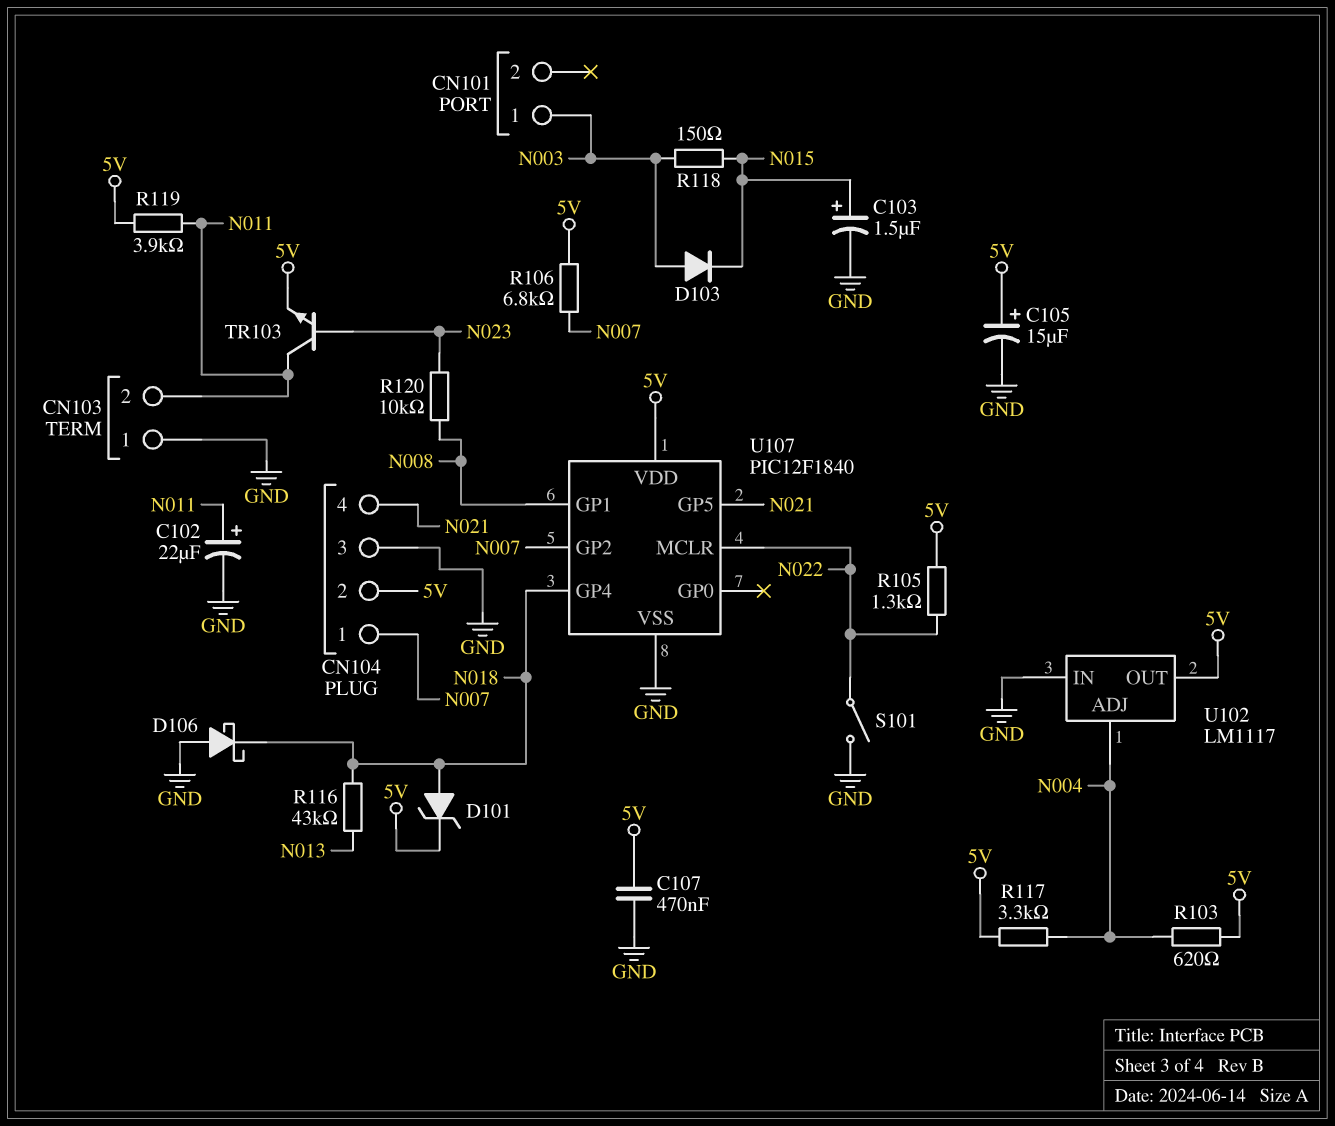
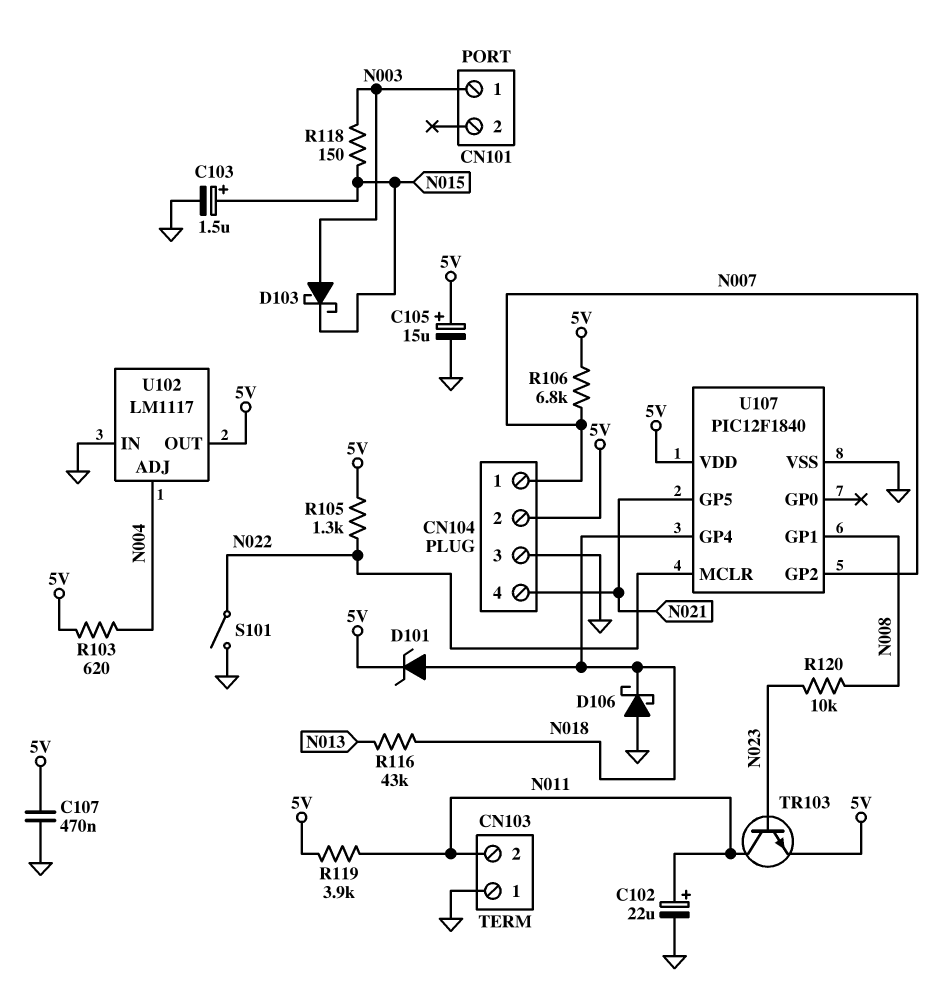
D103: diode (A N003, K N015) -> schottky (A N003, K N015)
R117: 3.3k (5V, N004) -> none

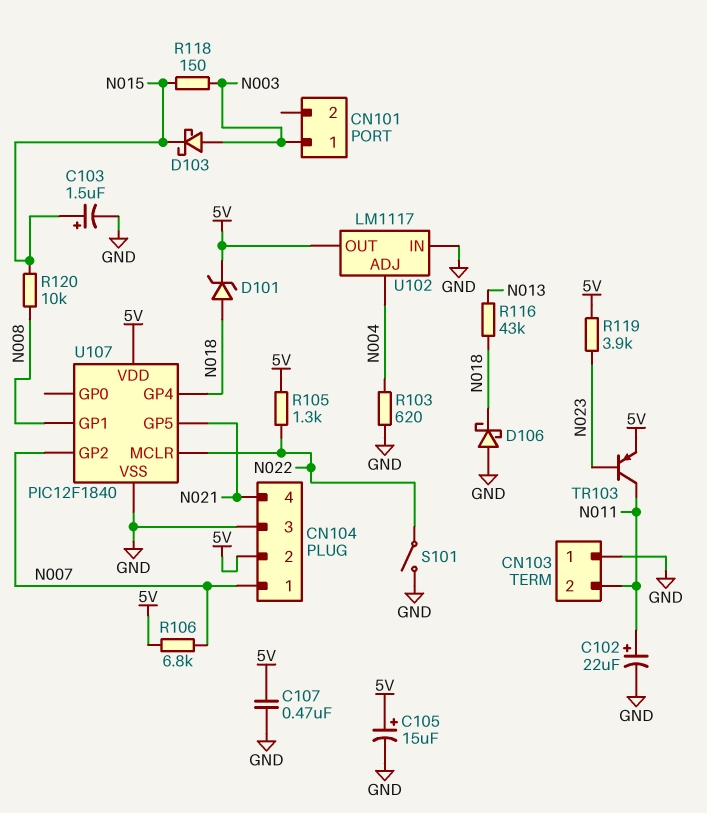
R103: 620 (5V, N004) -> 620 (GND, N004)
R119: 3.9k (5V, N011) -> 3.9k (5V, N023)
R120: 10k (N008, N023) -> 10k (N008, N015)
TR103: NPN (B N023, C N011, E 5V) -> PNP (B N023, C N011, E 5V)

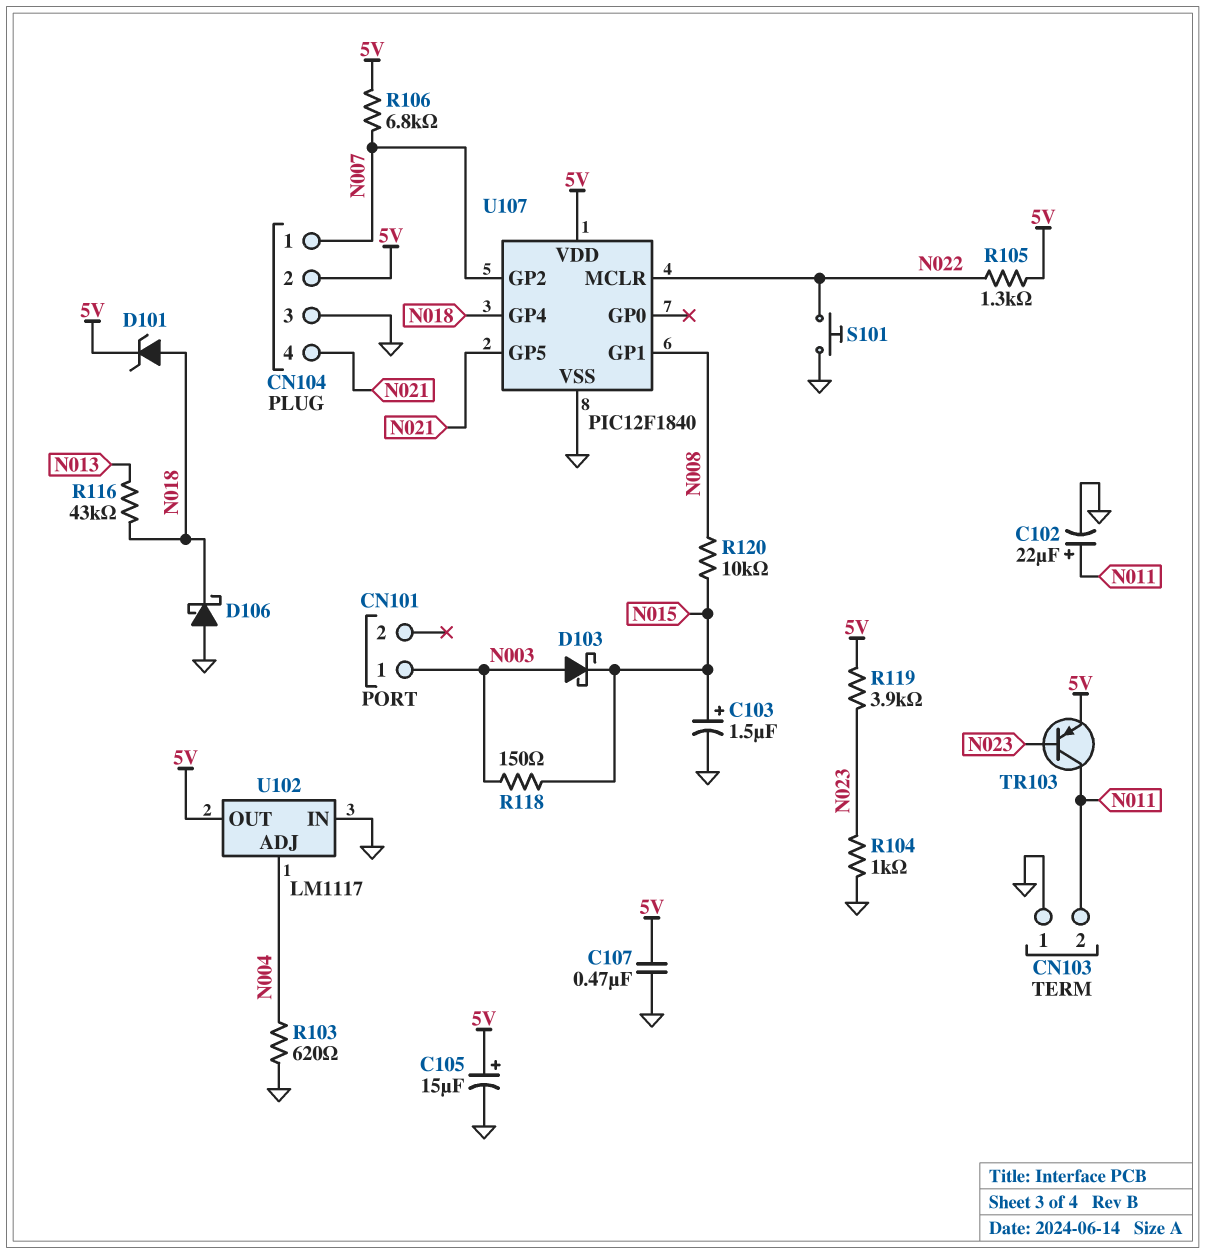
R104: none -> 1k (GND, N023)
S101: switch (GND, N022) -> button (GND, N022)

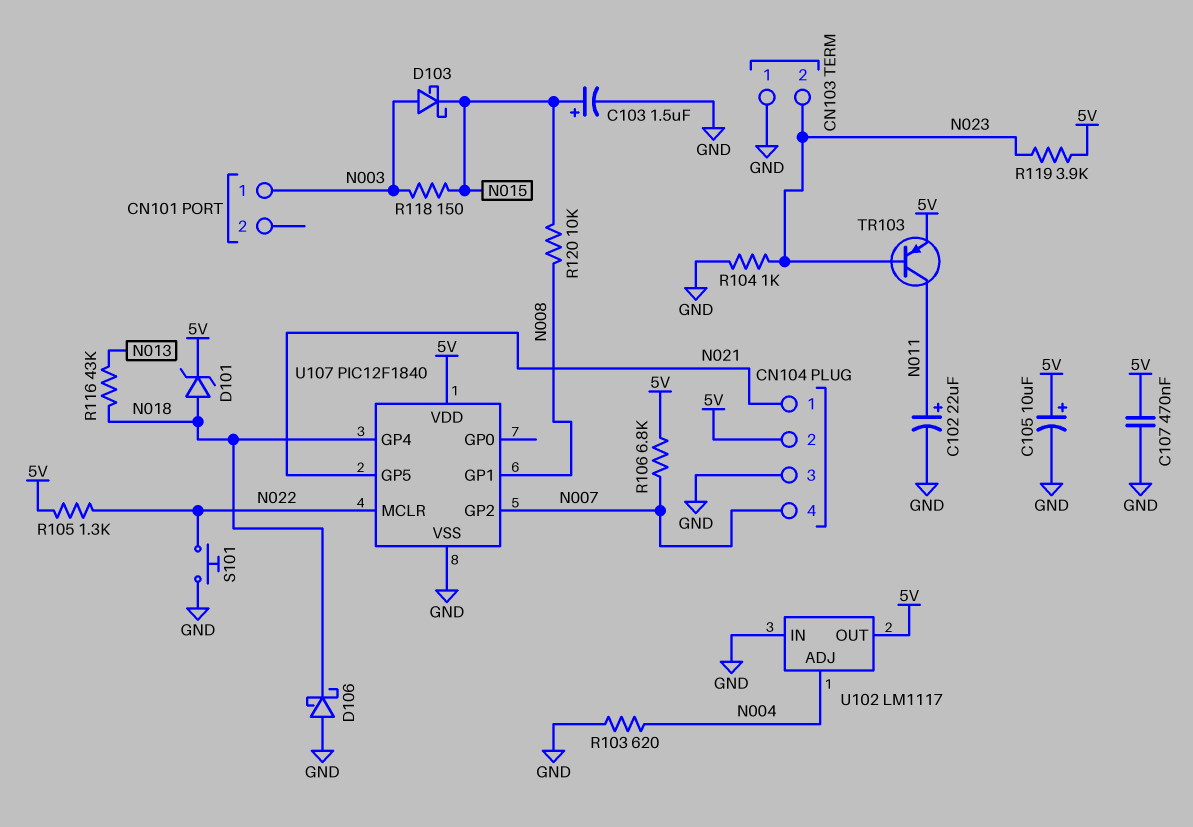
C105: 15uF (plus 5V, minus GND) -> 10uF (plus 5V, minus GND)
CN103 pin 2: N011 -> N023
CN104 pin 1: N007 -> N021
CN104 pin 4: N021 -> N007

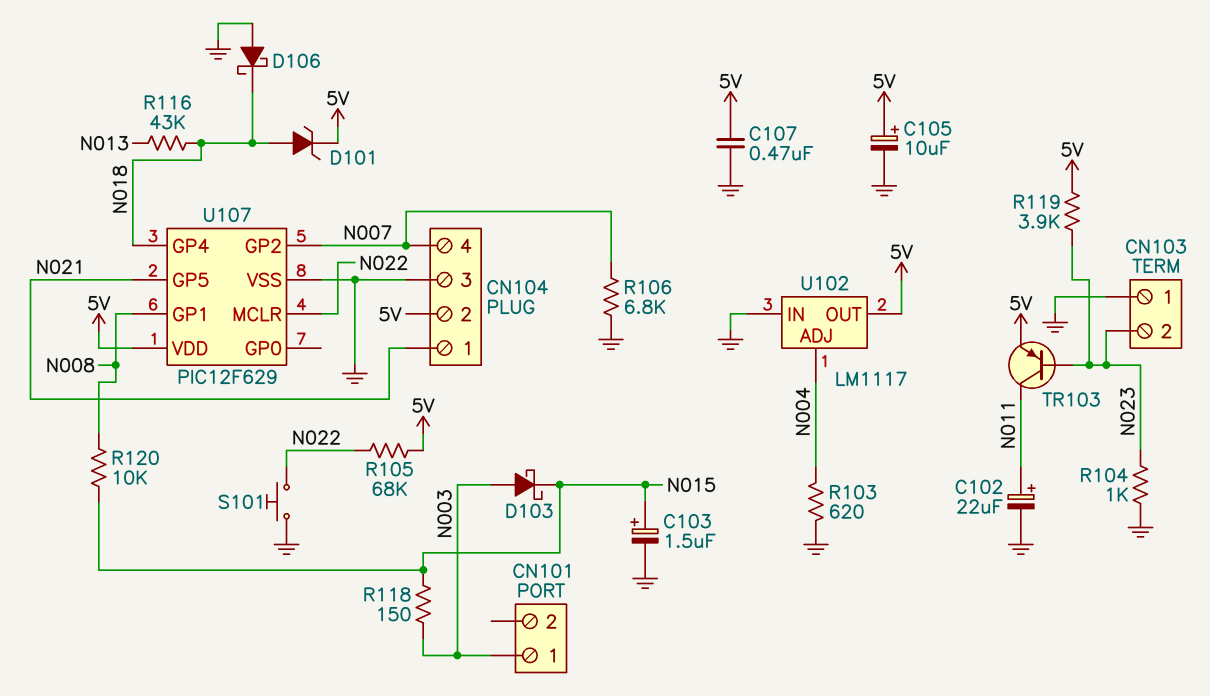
R105: 1.3k (5V, N022) -> 68k (5V, N022)
R106: 6.8k (5V, N007) -> 6.8k (GND, N007)
U107: PIC12F1840 -> PIC12F629

